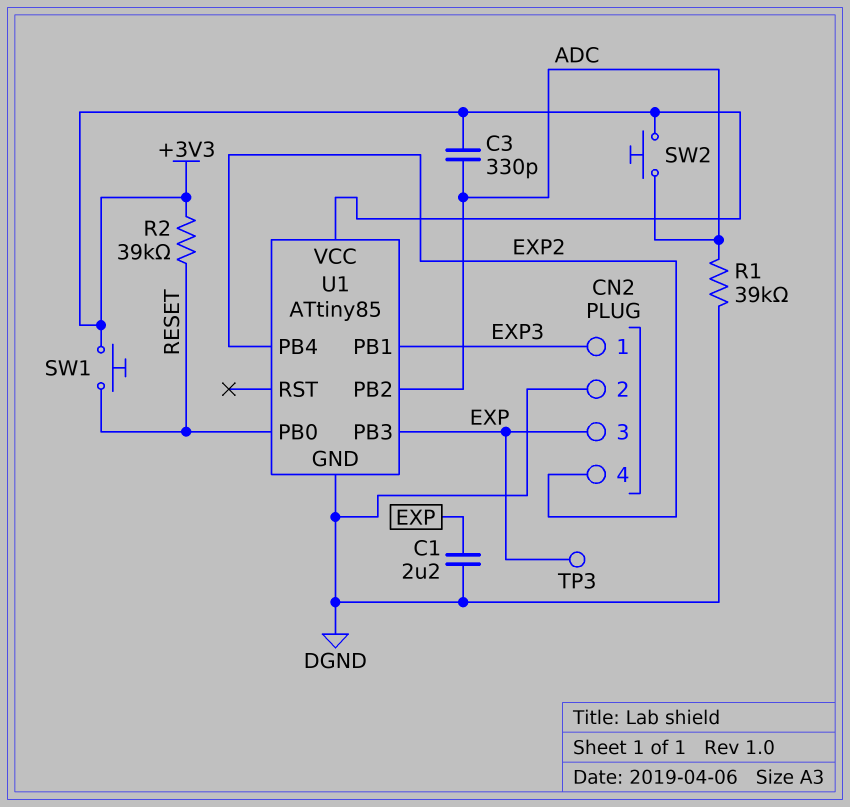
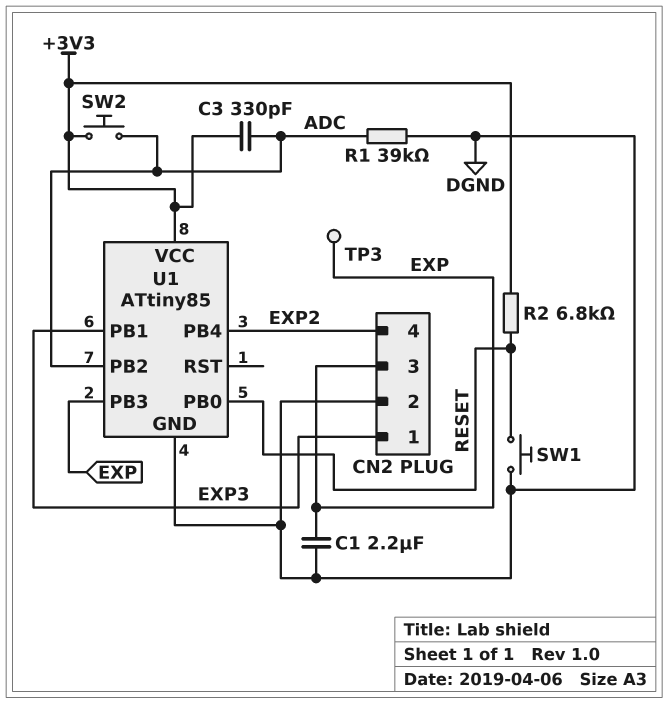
R2: 39k (+3V3, RESET) -> 6.8k (+3V3, RESET)
SW1: button (+3V3, RESET) -> button (DGND, RESET)

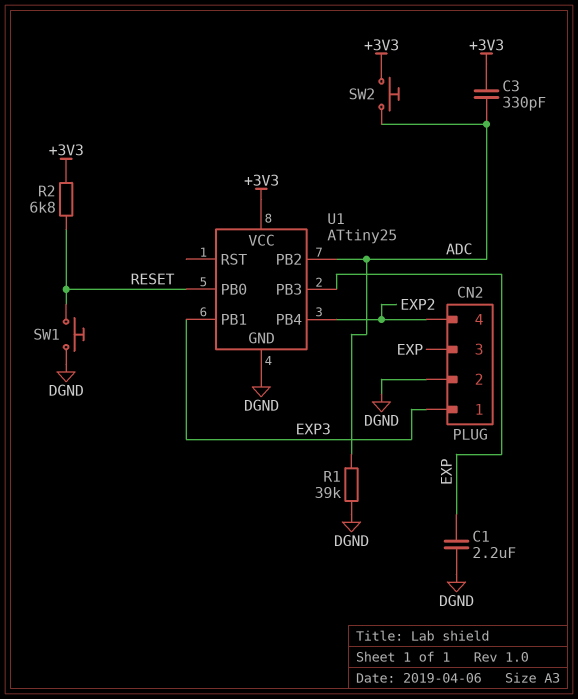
TP3: test point (EXP) -> none
U1: ATtiny85 -> ATtiny25

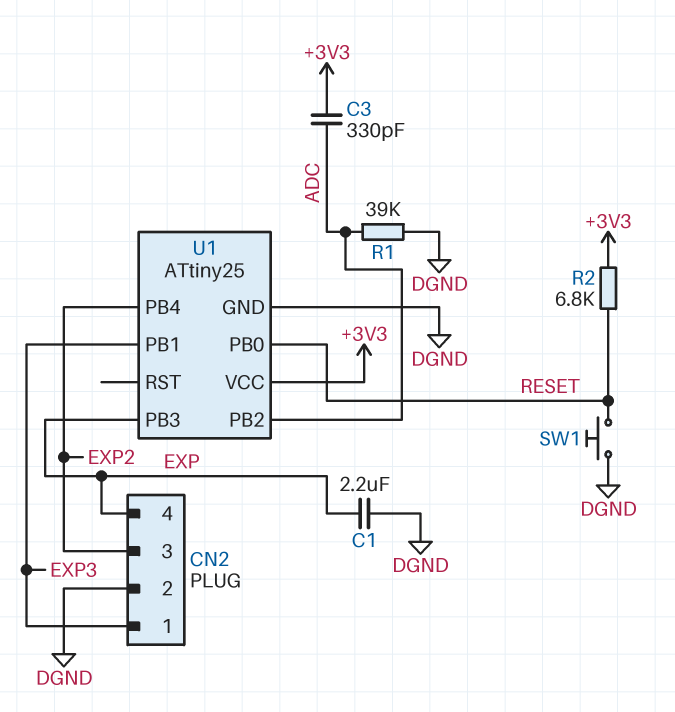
CN2 pin 3: EXP -> EXP2
CN2 pin 4: EXP2 -> EXP
SW2: button (+3V3, ADC) -> none

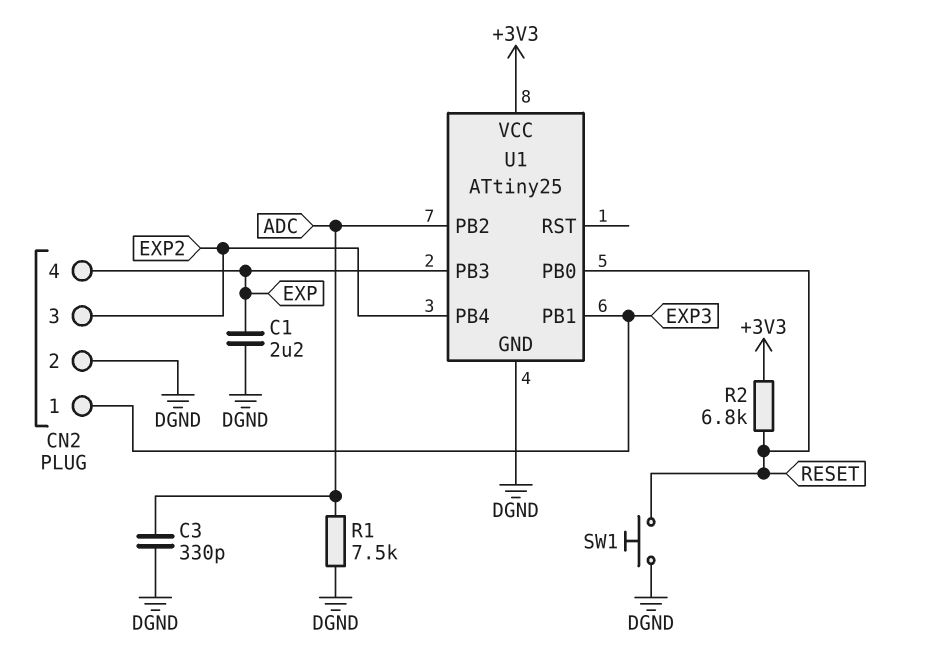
C3: 330pF (+3V3, ADC) -> 330pF (ADC, DGND)
R1: 39k (ADC, DGND) -> 7.5k (ADC, DGND)

